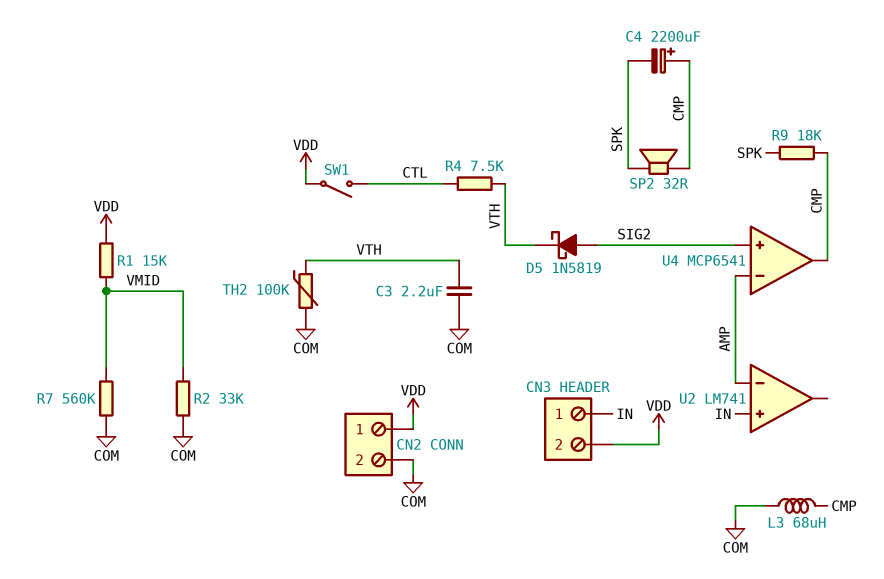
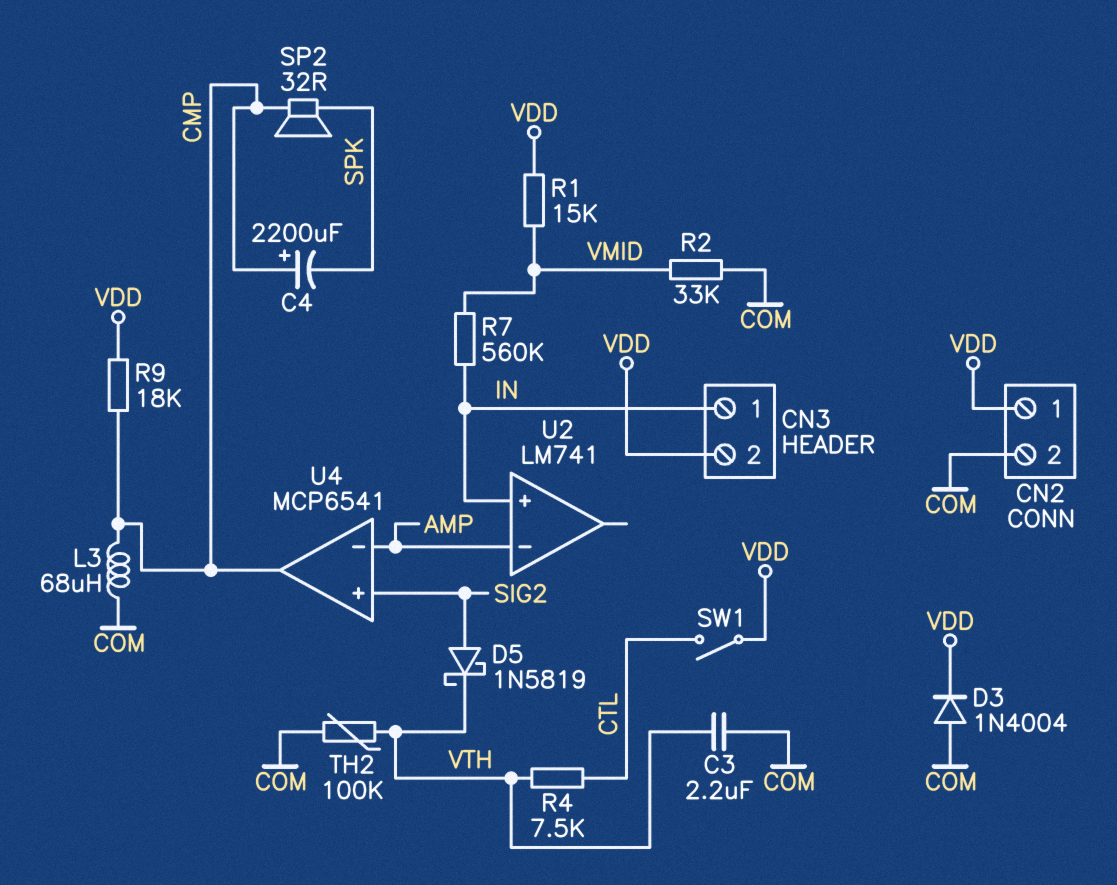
D3: none -> diode 1N4004 (A COM, K VDD)
R7: 560k (COM, VMID) -> 560k (IN, VMID)
R9: 18k (CMP, SPK) -> 18k (CMP, VDD)

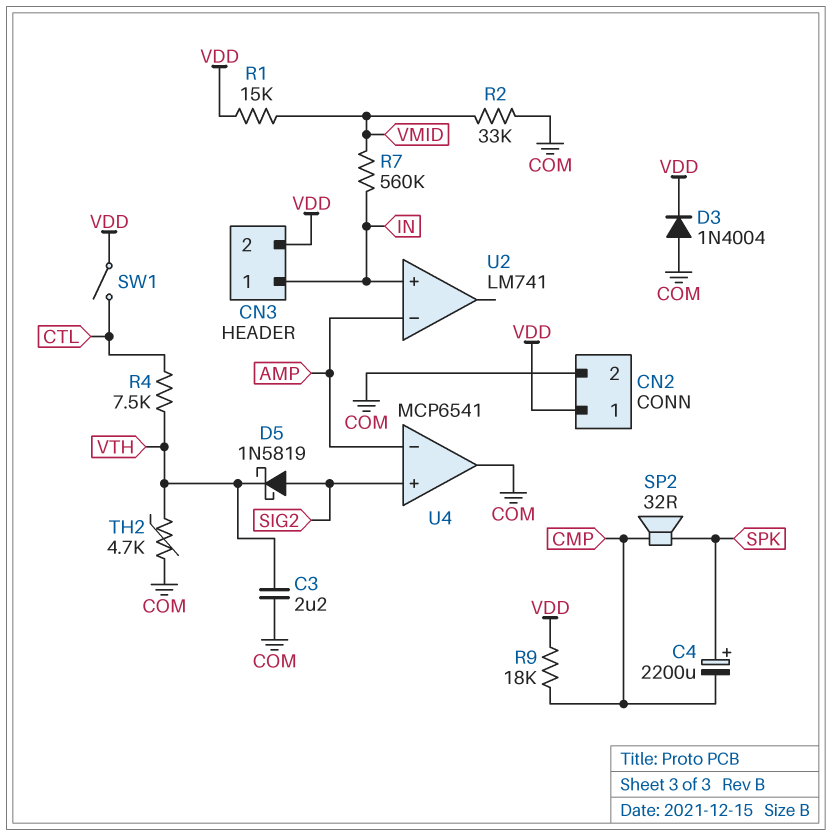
C4: 2200uF (plus CMP, minus SPK) -> 2200uF (plus SPK, minus CMP)
L3: 68uH (CMP, COM) -> none
TH2: 100k (COM, VTH) -> 4.7k (COM, VTH)
U4 pin out: CMP -> COM

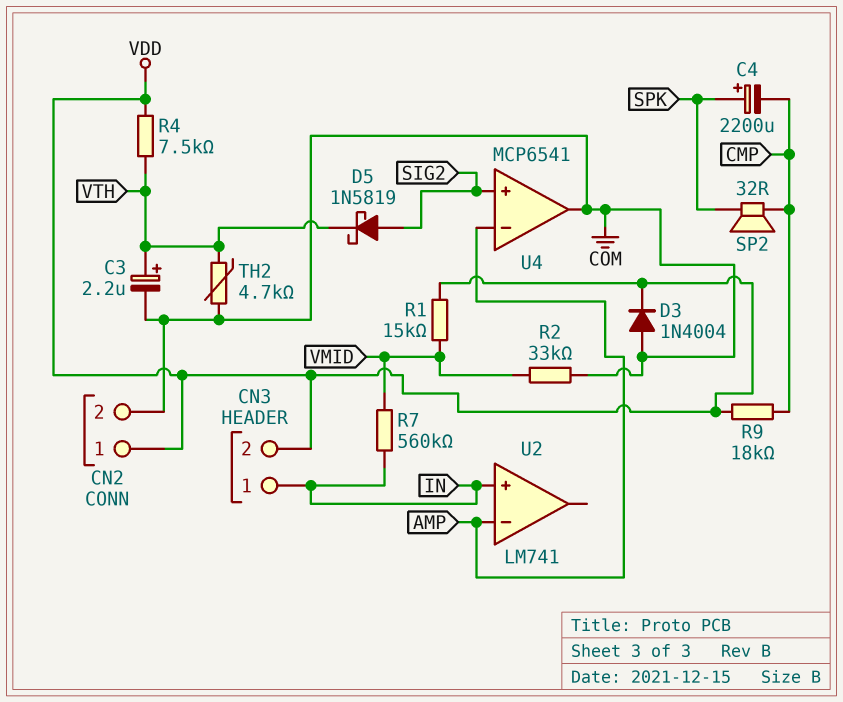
C3: 2.2uF (COM, VTH) -> 2.2uF (plus VTH, minus COM)
R4: 7.5k (CTL, VTH) -> 7.5k (VDD, VTH)
SW1: switch (CTL, VDD) -> none

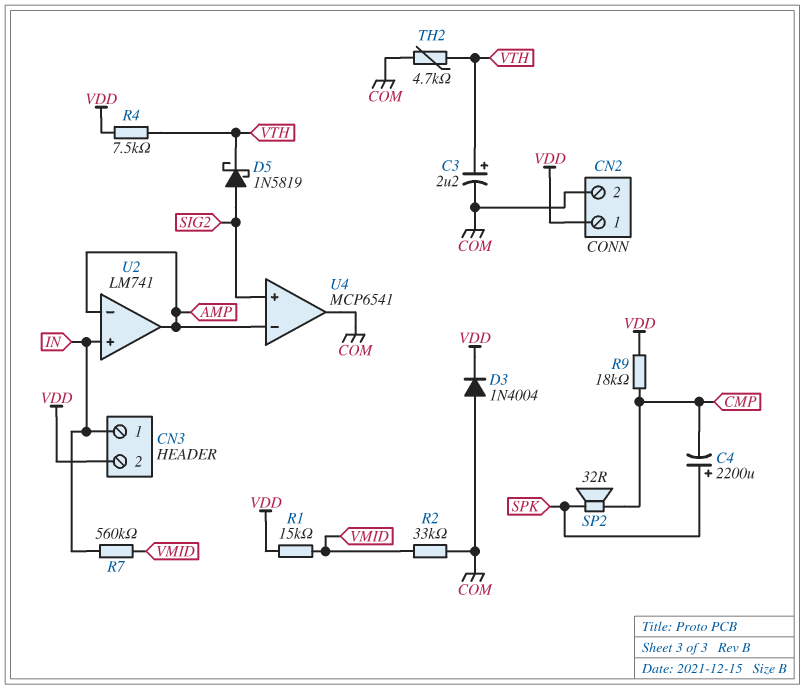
U2 pin out: none -> AMP

